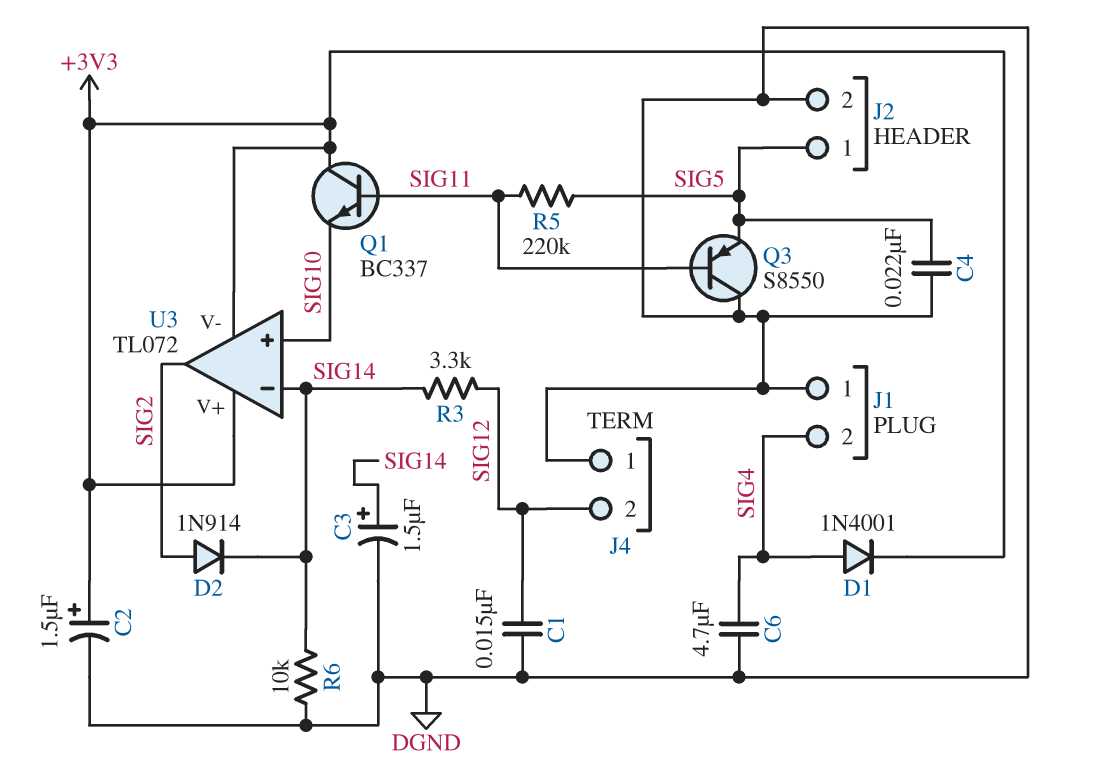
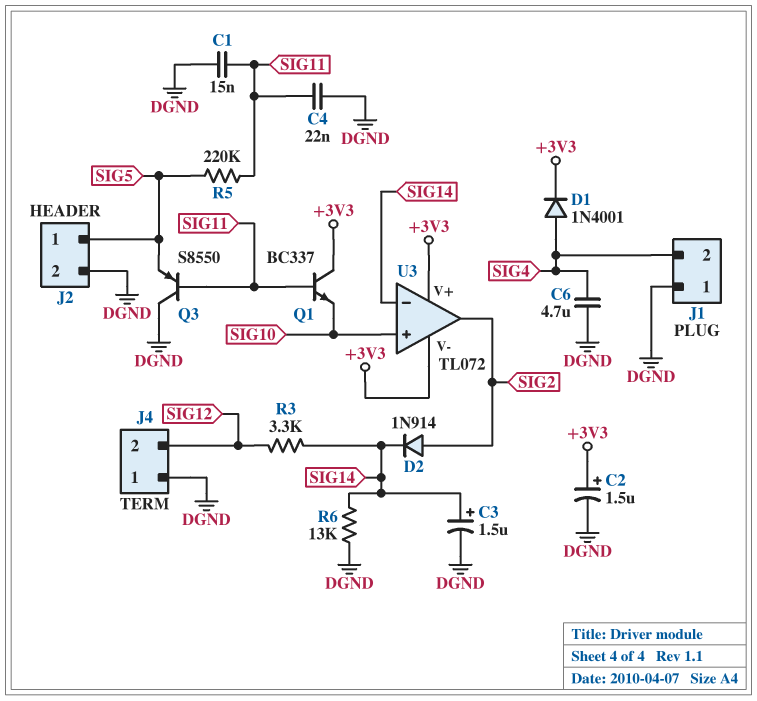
C1: 15nF (DGND, SIG12) -> 15nF (DGND, SIG11)
C4: 22nF (DGND, SIG5) -> 22nF (DGND, SIG11)
R6: 10k (DGND, SIG14) -> 13k (DGND, SIG14)

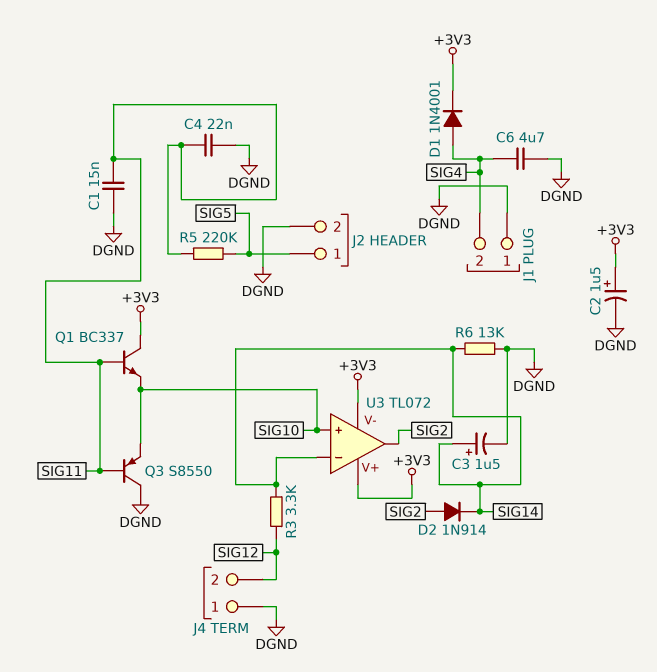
Q3: PNP S8550 (B SIG11, C DGND, E SIG5) -> PNP S8550 (B SIG11, C DGND, E SIG10)

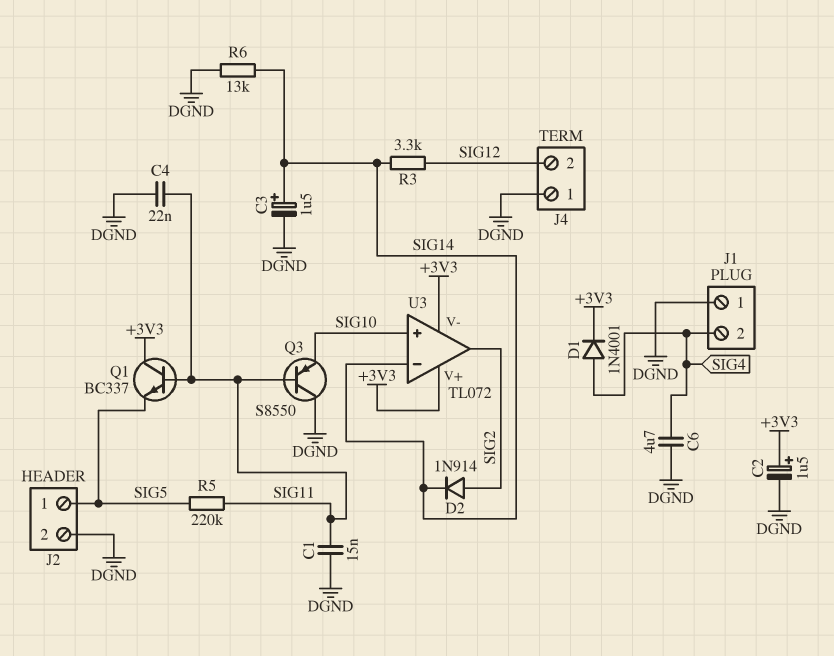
Q1: NPN BC337 (B SIG11, C +3V3, E SIG10) -> NPN BC337 (B SIG11, C +3V3, E SIG5)

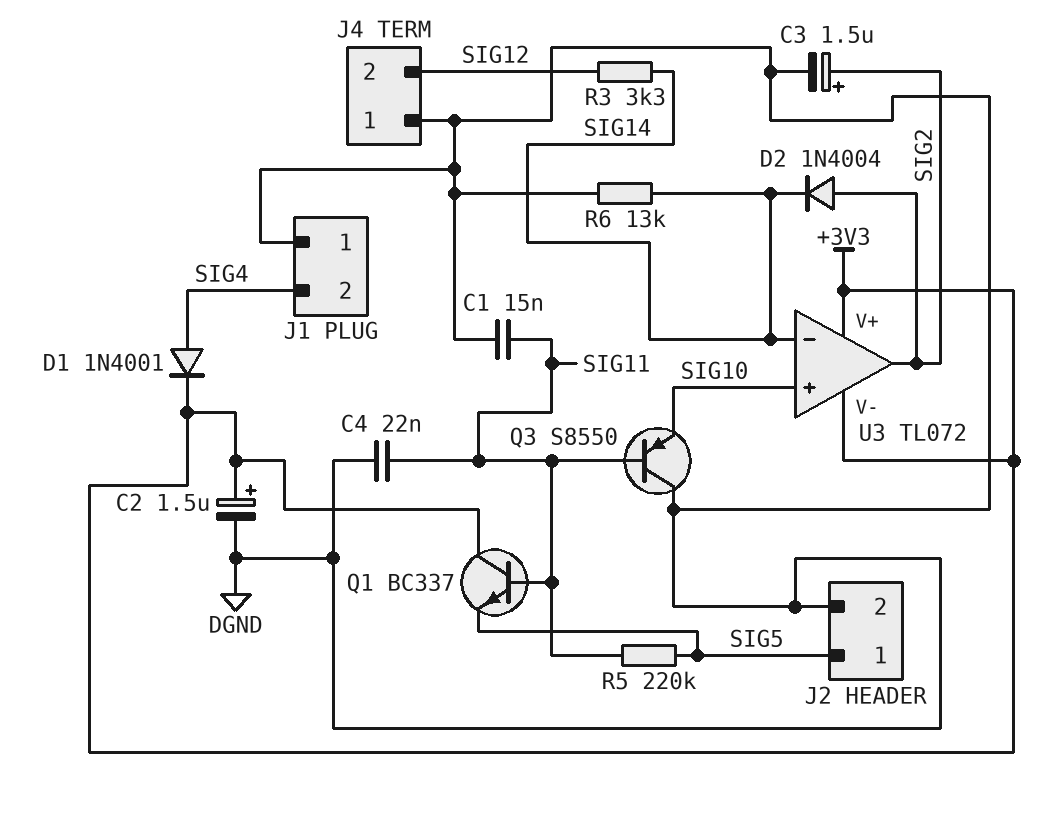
C3: 1.5uF (plus SIG14, minus DGND) -> 1.5uF (plus SIG2, minus DGND)
C6: 4.7uF (DGND, SIG4) -> none
D2: diode 1N914 (A SIG2, K SIG14) -> diode 1N4004 (A SIG2, K SIG14)

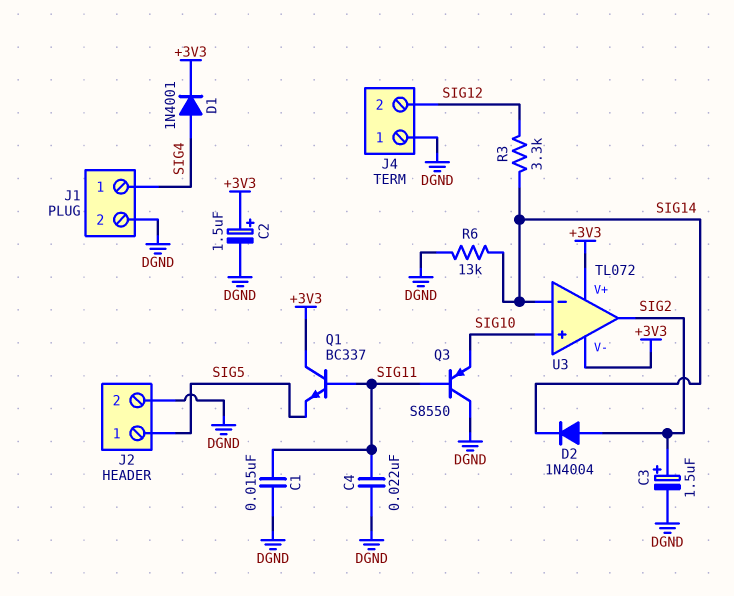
J1 pin 1: DGND -> SIG4
J1 pin 2: SIG4 -> DGND
R5: 220k (SIG5, SIG11) -> none

